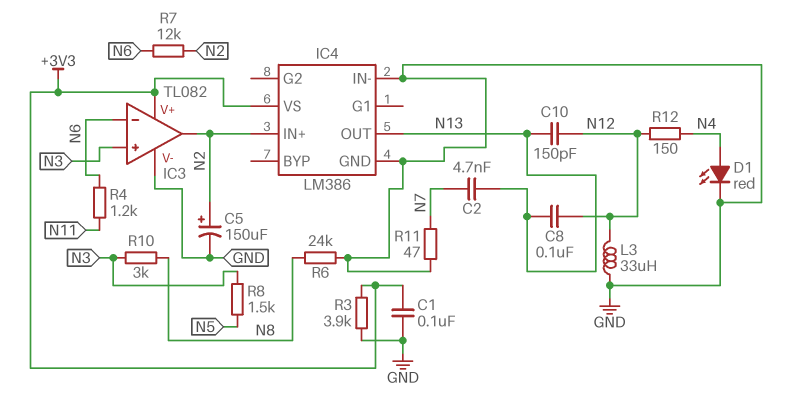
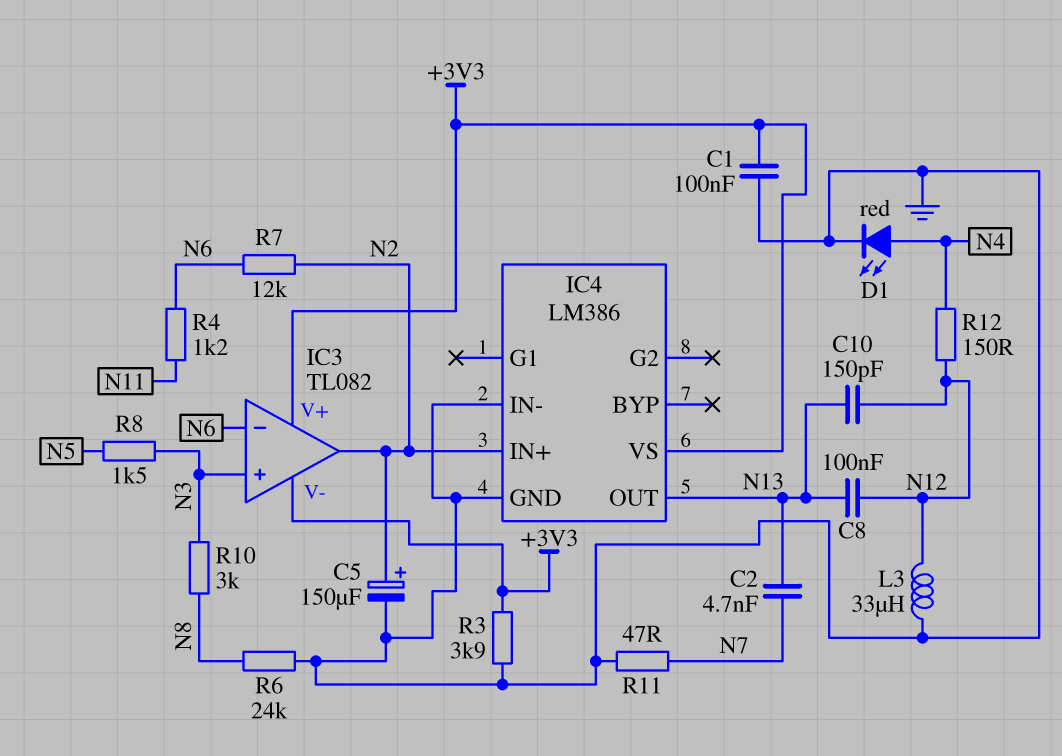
IC3 pin V-: GND -> +3V3

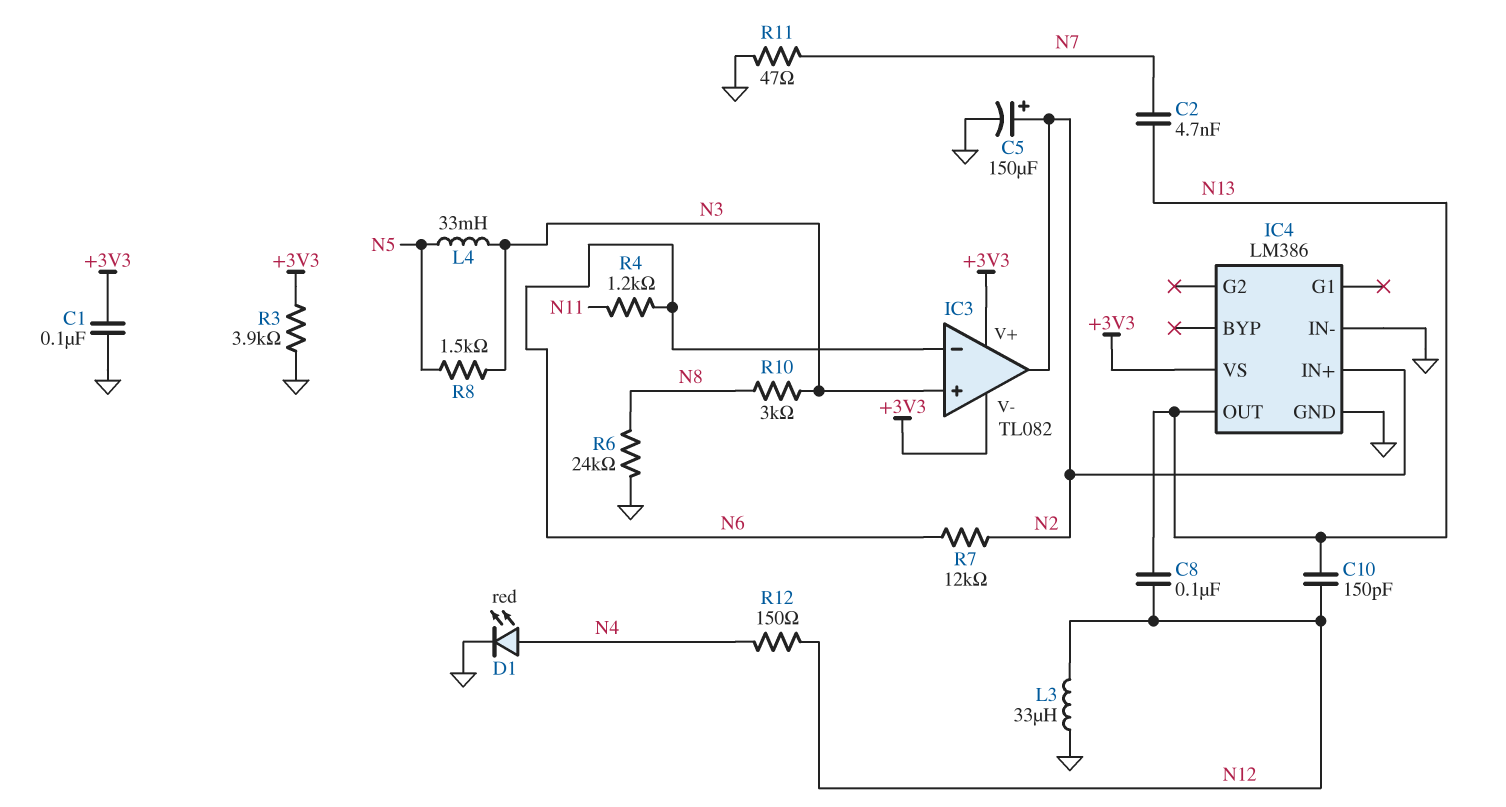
L4: none -> 33mH (N3, N5)

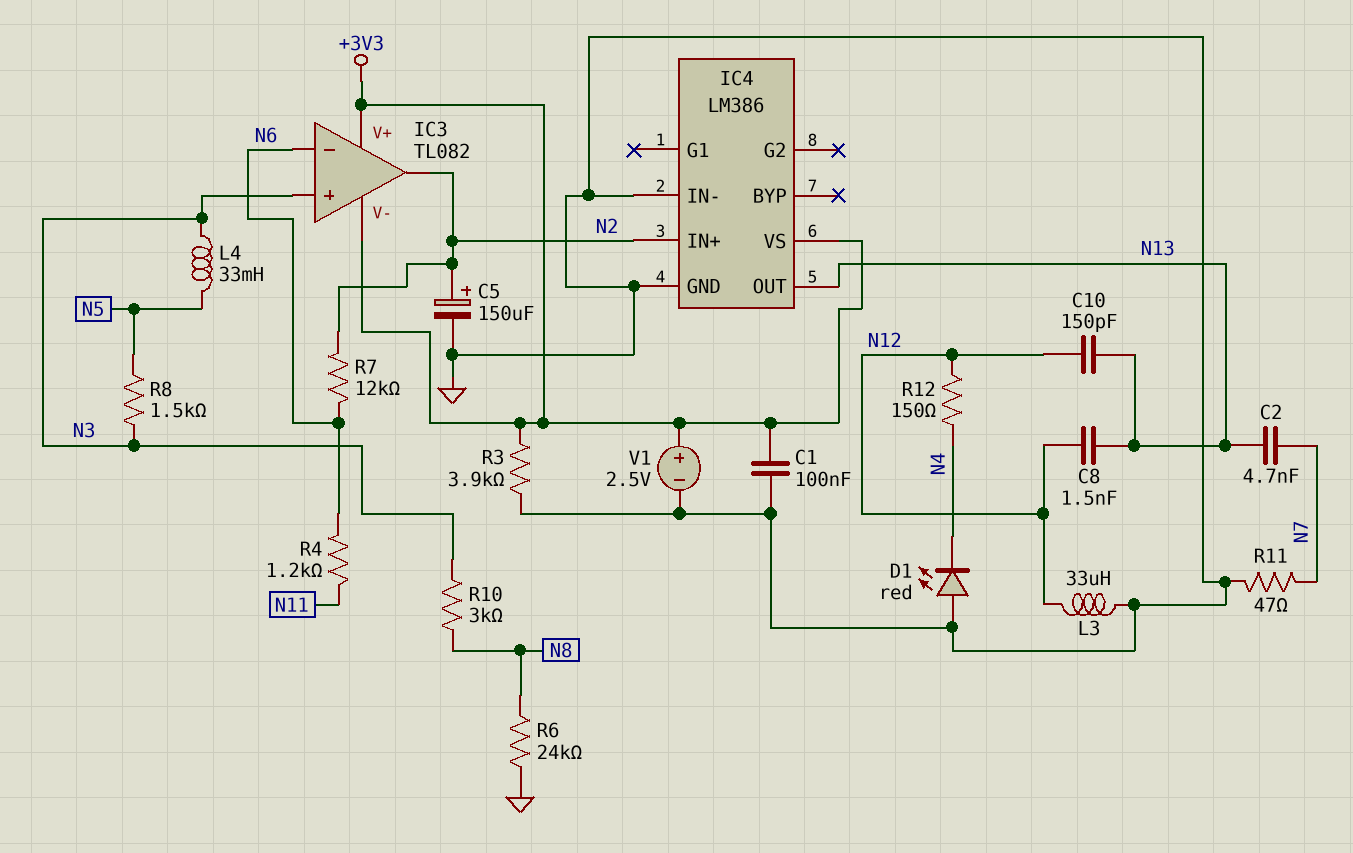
C8: 100nF (N12, N13) -> 1.5nF (N12, N13)
D1: LED red (A N4, K GND) -> LED red (A GND, K N4)
V1: none -> 2.5V (plus +3V3, minus GND)

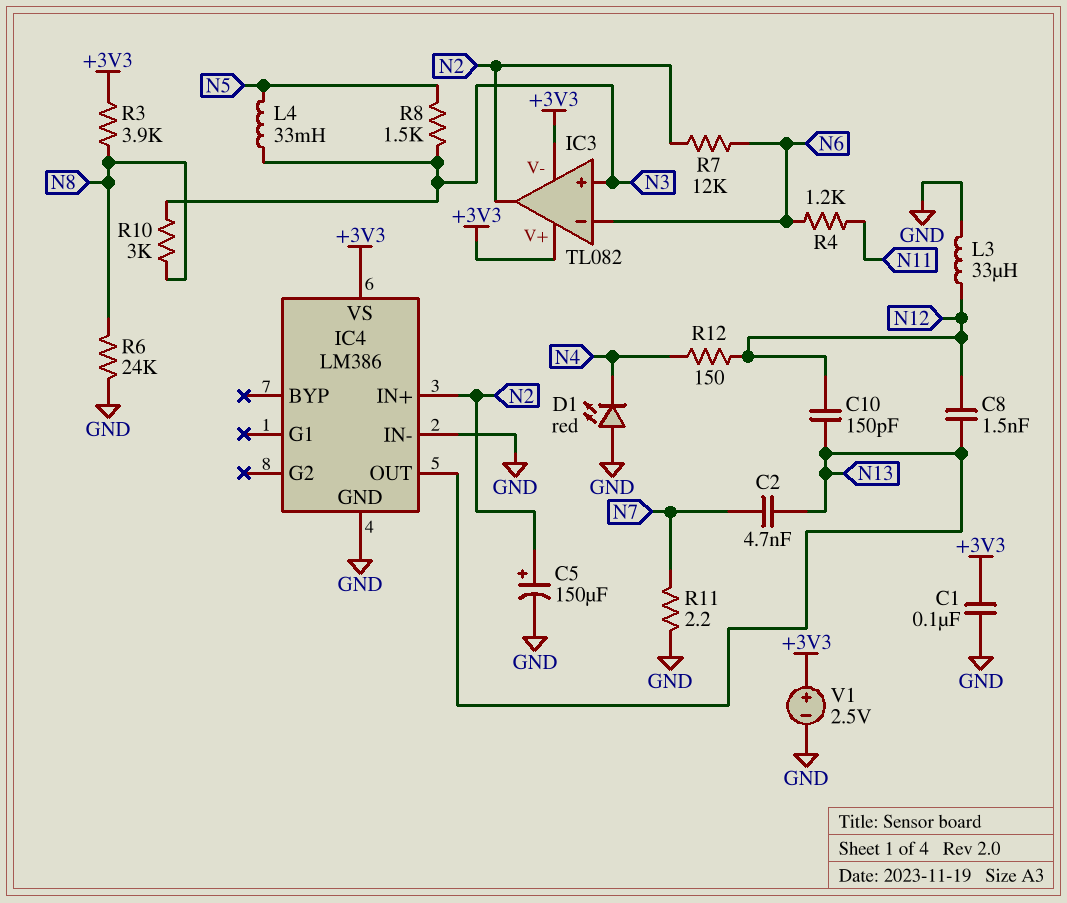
R3: 3.9k (+3V3, GND) -> 3.9k (+3V3, N8)
R11: 47 (GND, N7) -> 2.2 (GND, N7)

